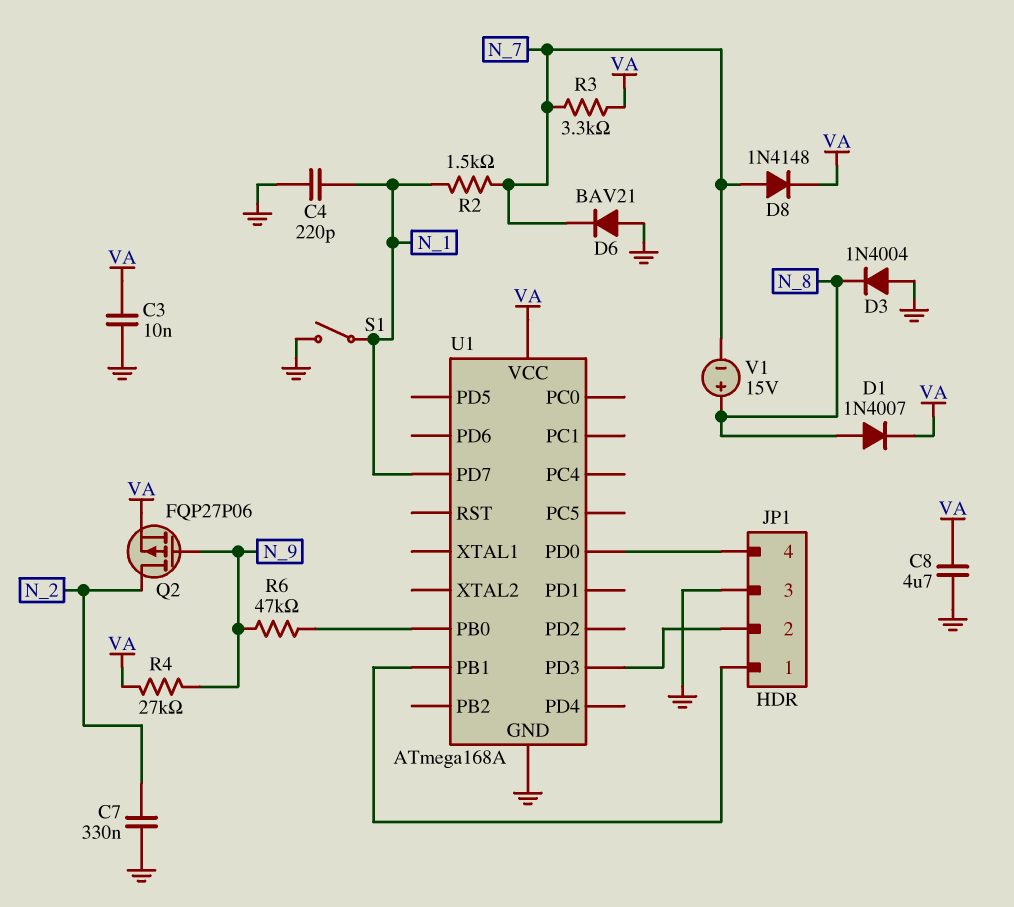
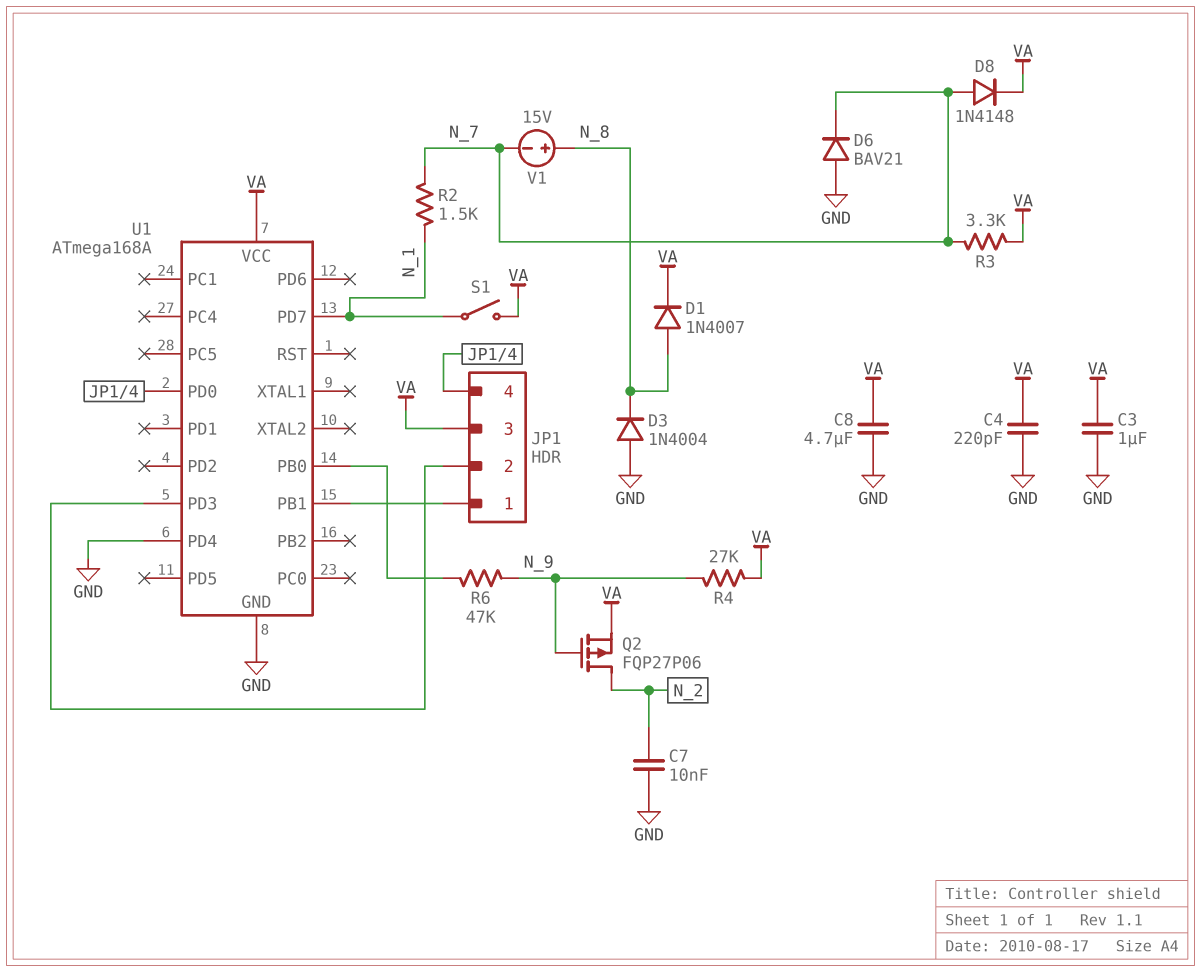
C3: 10nF (GND, VA) -> 1uF (GND, VA)
C4: 220pF (GND, N_1) -> 220pF (GND, VA)
C7: 330nF (GND, N_2) -> 10nF (GND, N_2)
JP1 pin 3: GND -> VA
S1: switch (GND, N_1) -> switch (N_1, VA)
U1 pin PD4: none -> GND

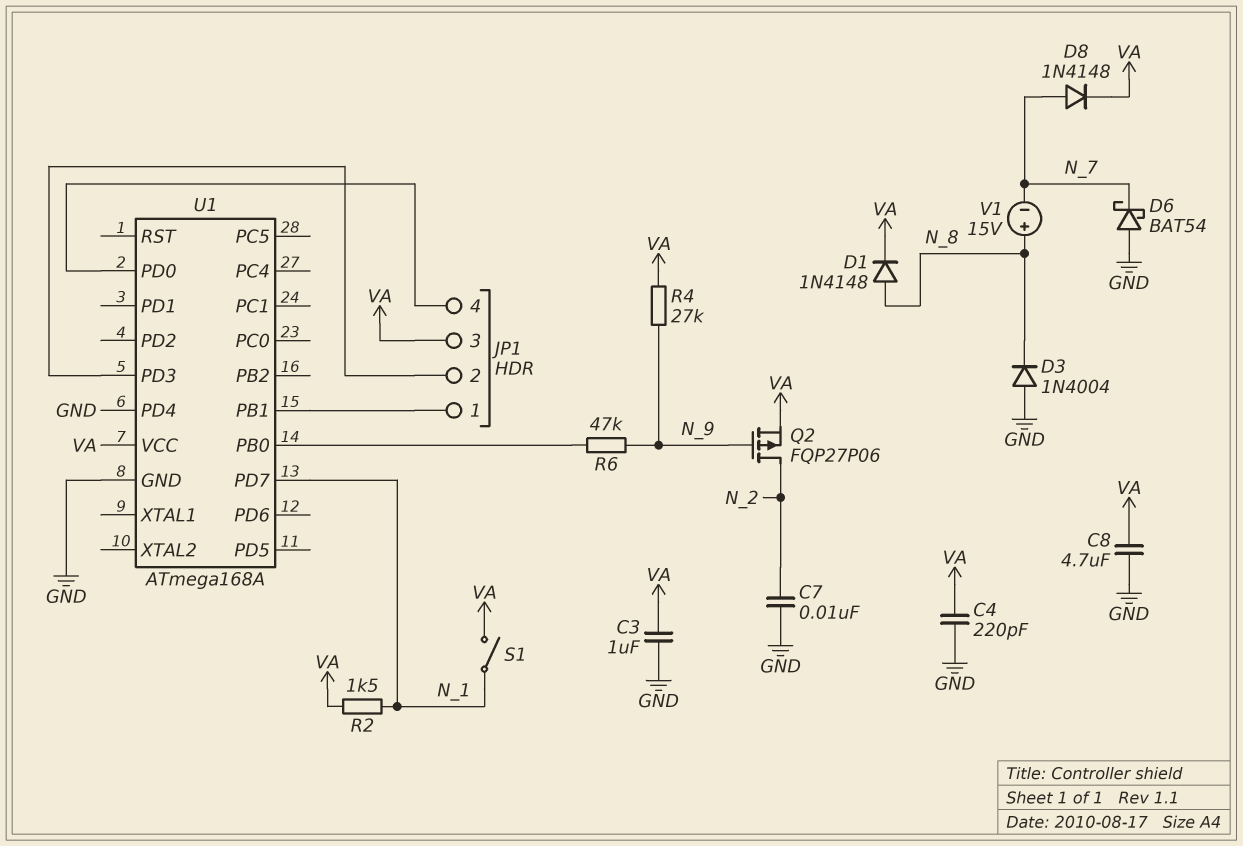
D1: diode 1N4007 (A N_8, K VA) -> diode 1N4148 (A N_8, K VA)
D6: diode BAV21 (A GND, K N_7) -> schottky BAT54 (A GND, K N_7)
R2: 1.5k (N_1, N_7) -> 1.5k (N_1, VA)
R3: 3.3k (N_7, VA) -> none

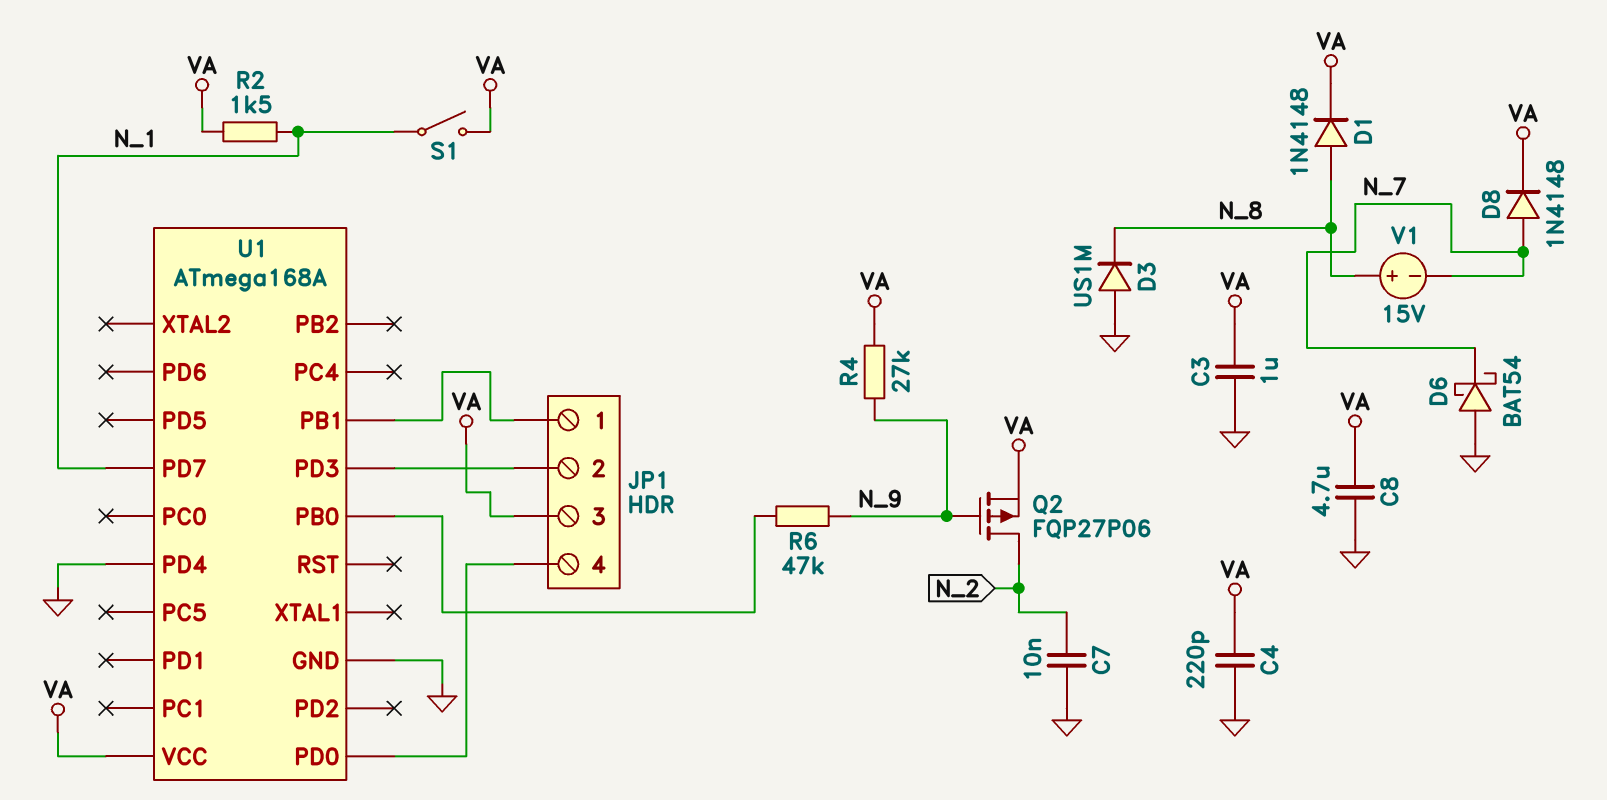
D3: diode 1N4004 (A GND, K N_8) -> diode US1M (A GND, K N_8)

